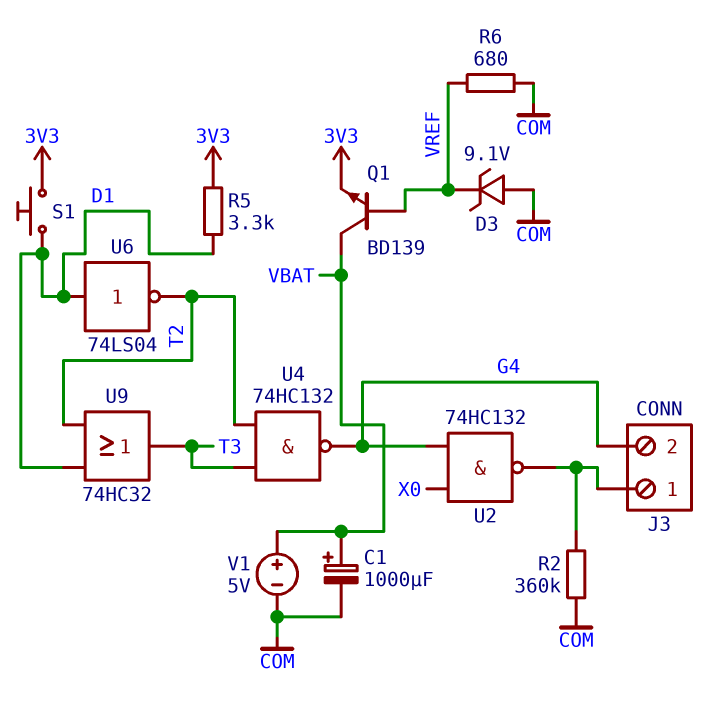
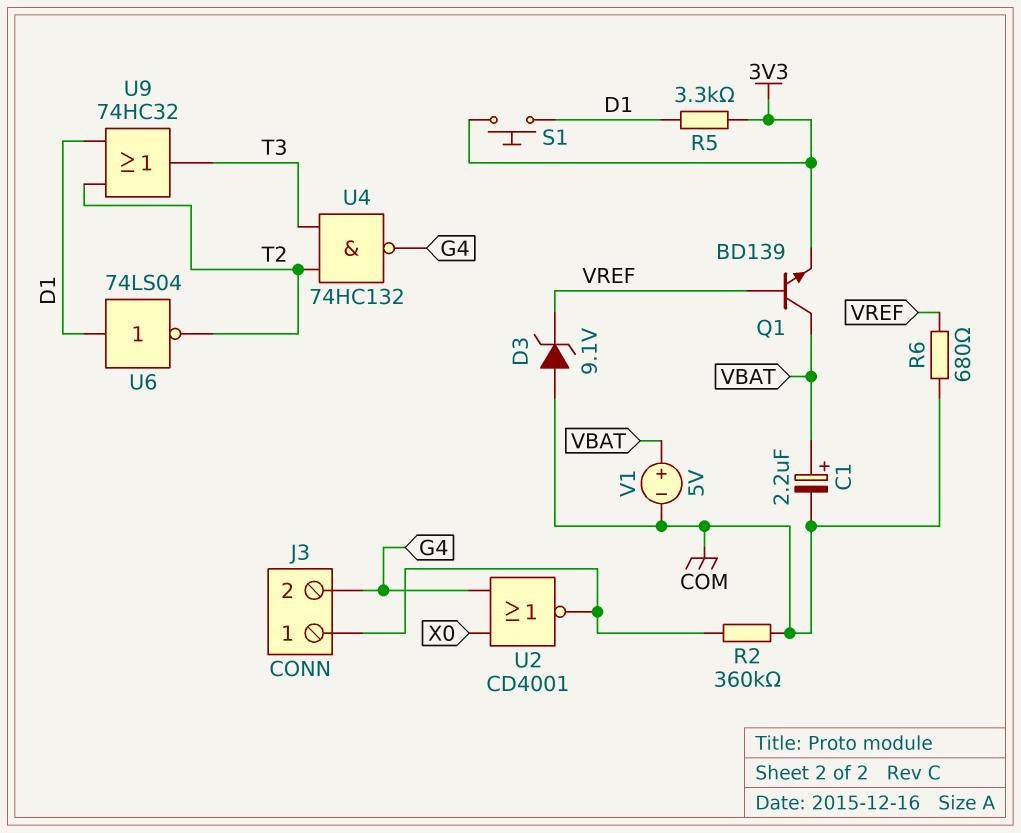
C1: 1000uF (plus VBAT, minus COM) -> 2.2uF (plus VBAT, minus COM)
U2: NAND 74HC132 (in G4, in X0, out J3/1) -> NOR CD4001 (in G4, in X0, out J3/1)

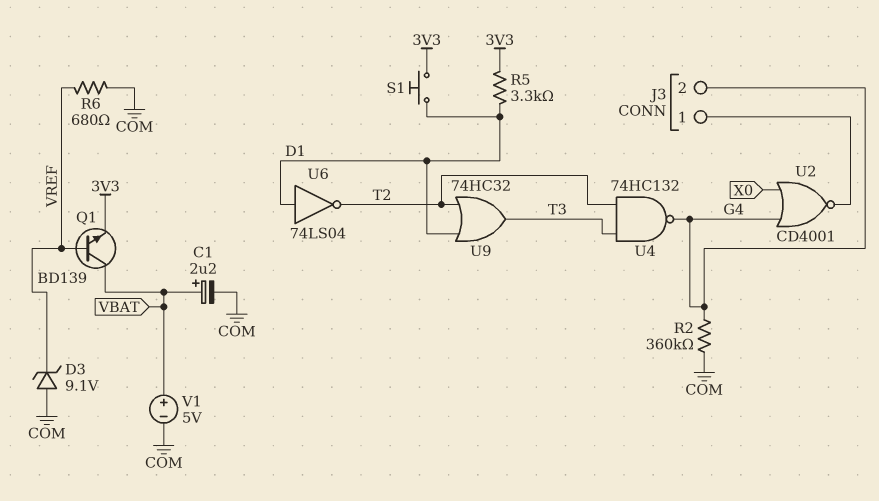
R2: 360k (COM, J3/1) -> 360k (COM, G4)

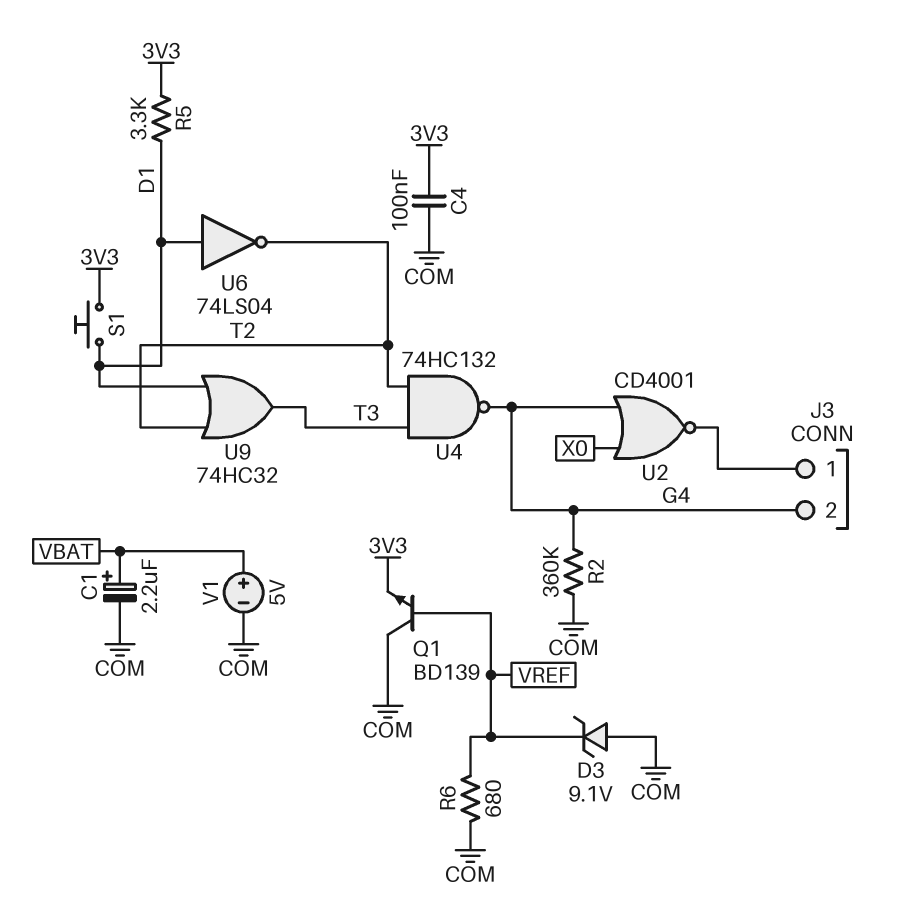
C4: none -> 100nF (3V3, COM)
Q1: NPN BD139 (B VREF, C VBAT, E 3V3) -> NPN BD139 (B VREF, C COM, E 3V3)

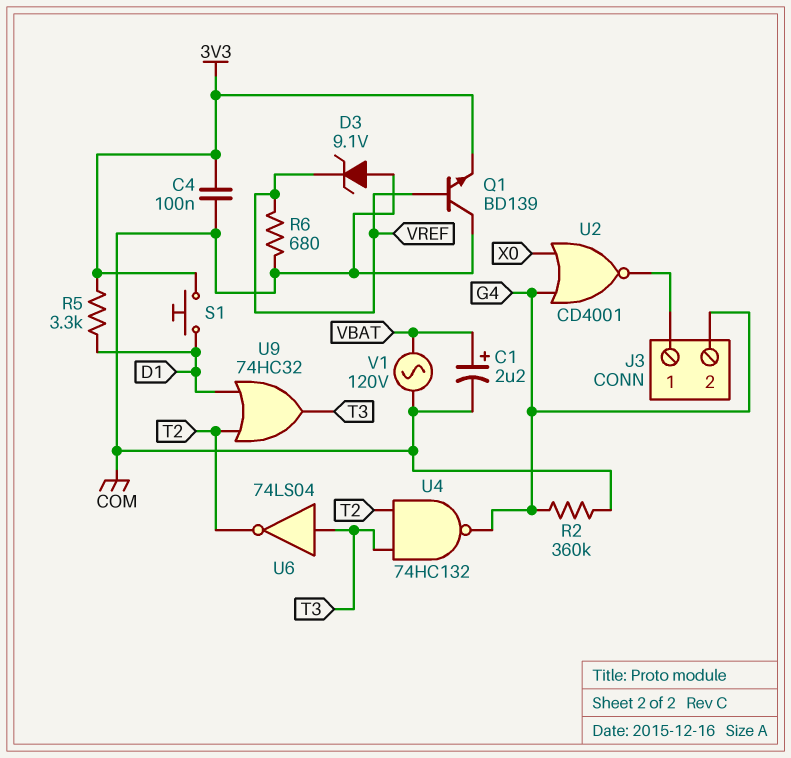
U6: NOT 74LS04 (in D1, out T2) -> NOT 74LS04 (in T3, out T2)
V1: 5V (plus VBAT, minus COM) -> AC 120V (COM, VBAT)

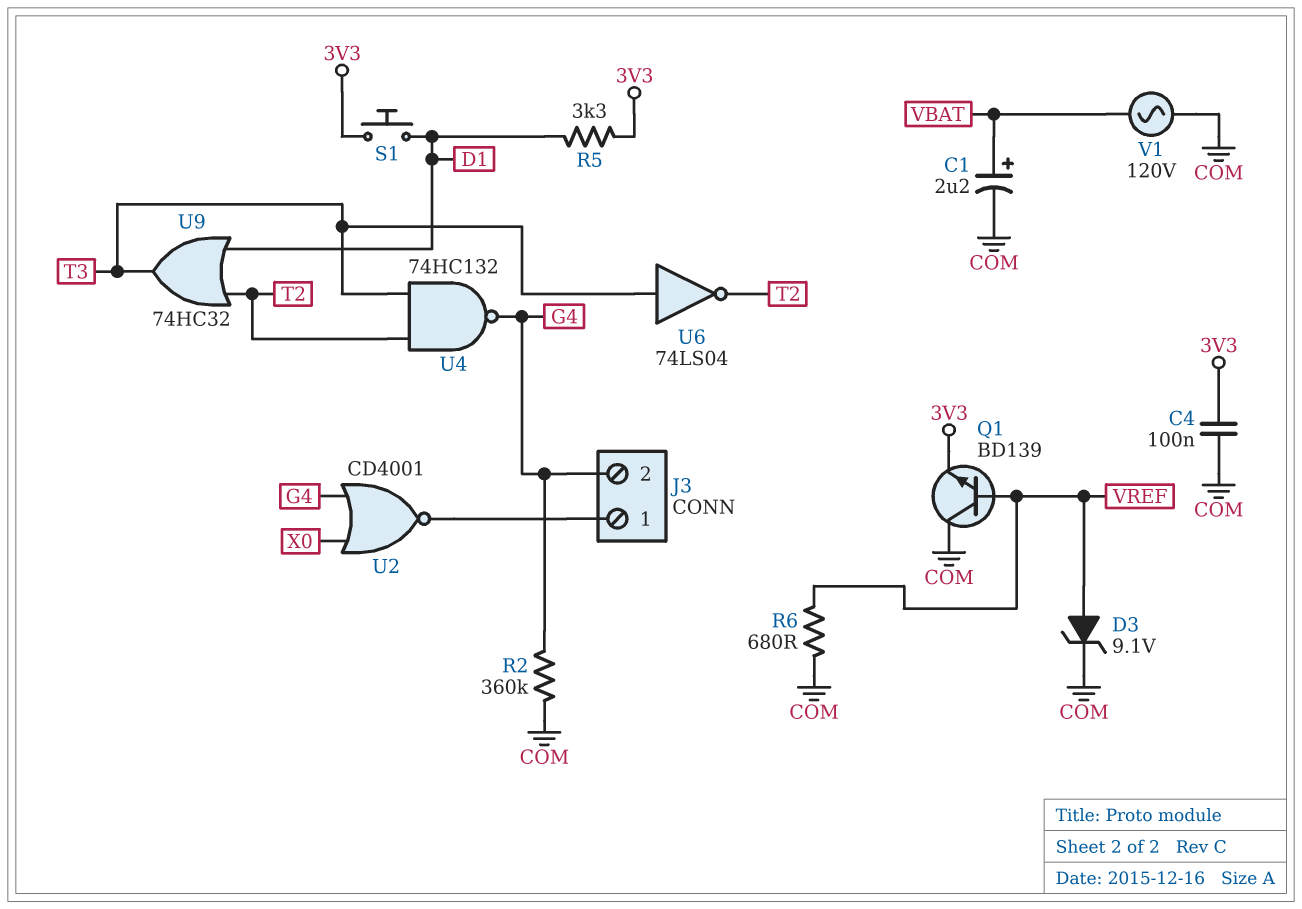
D3: zener 9.1V (A COM, K VREF) -> zener 9.1V (A VREF, K COM)

